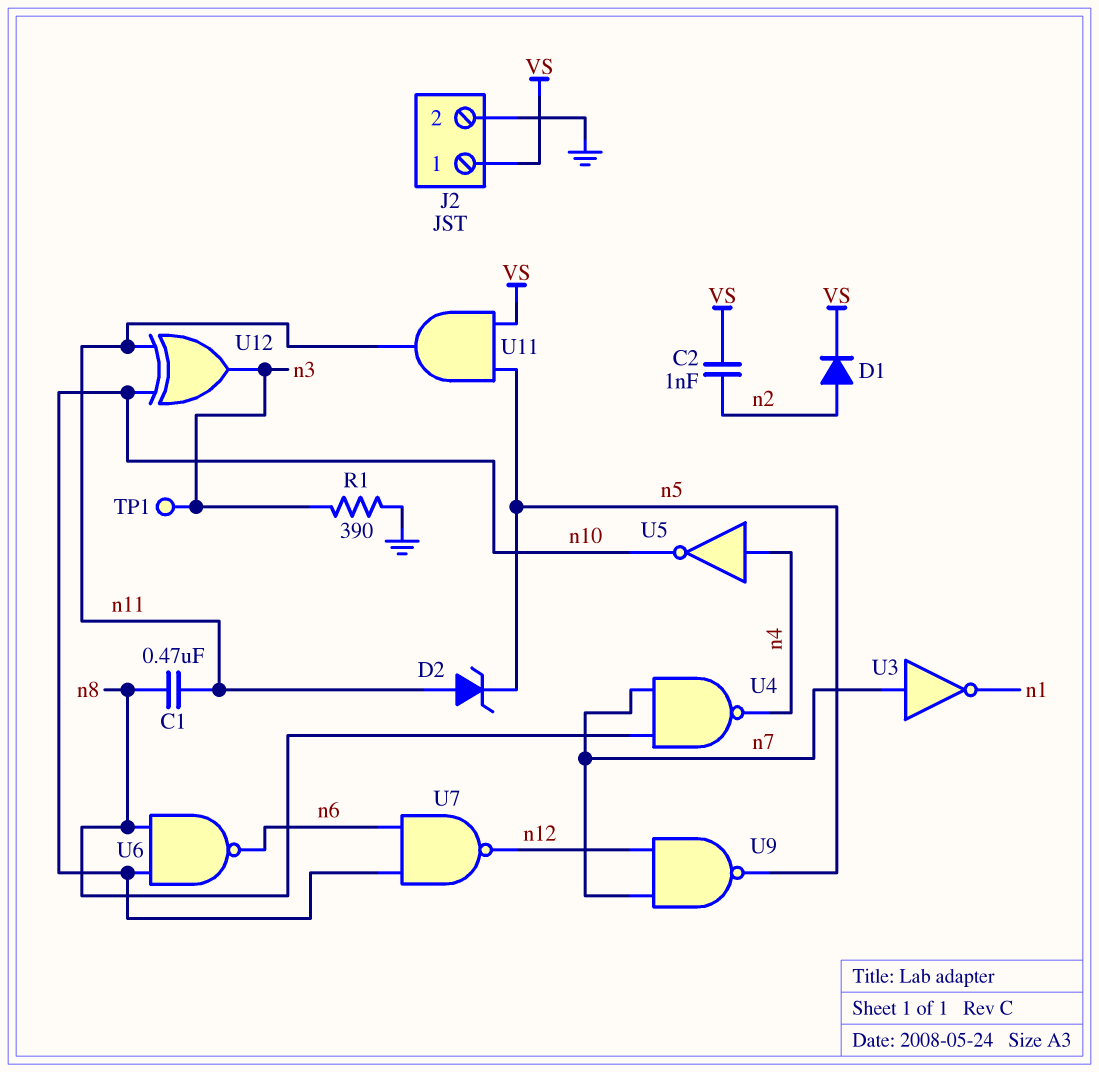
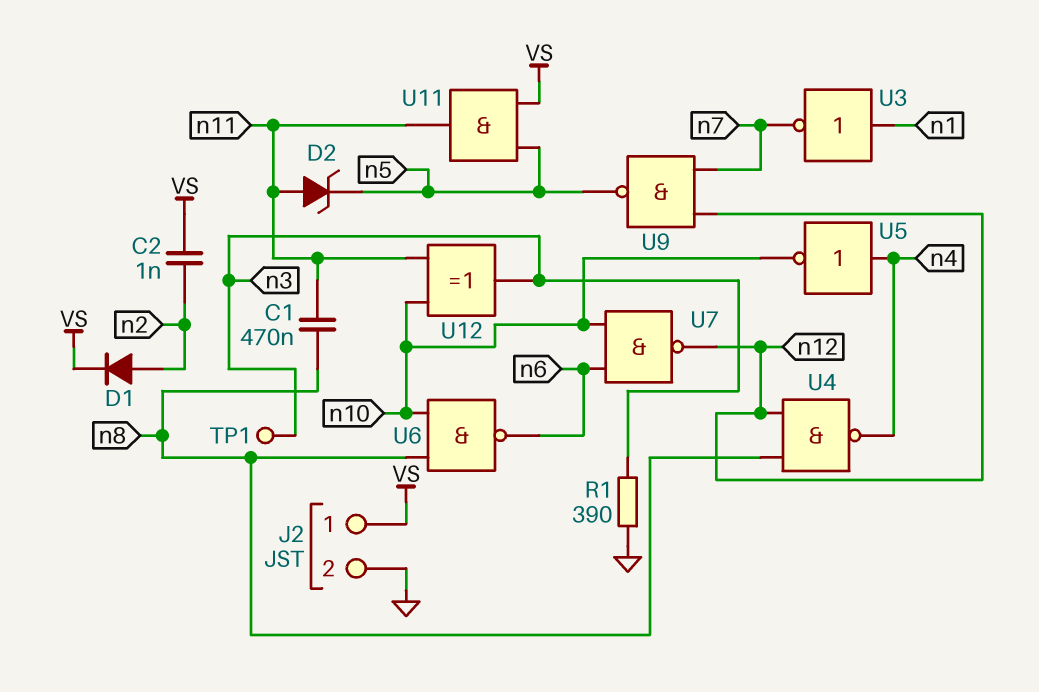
U3: NOT (in n7, out n1) -> NOT (in n1, out n7)
U4: NAND (in n7, in n8, out n4) -> NAND (in n8, in n12, out n4)

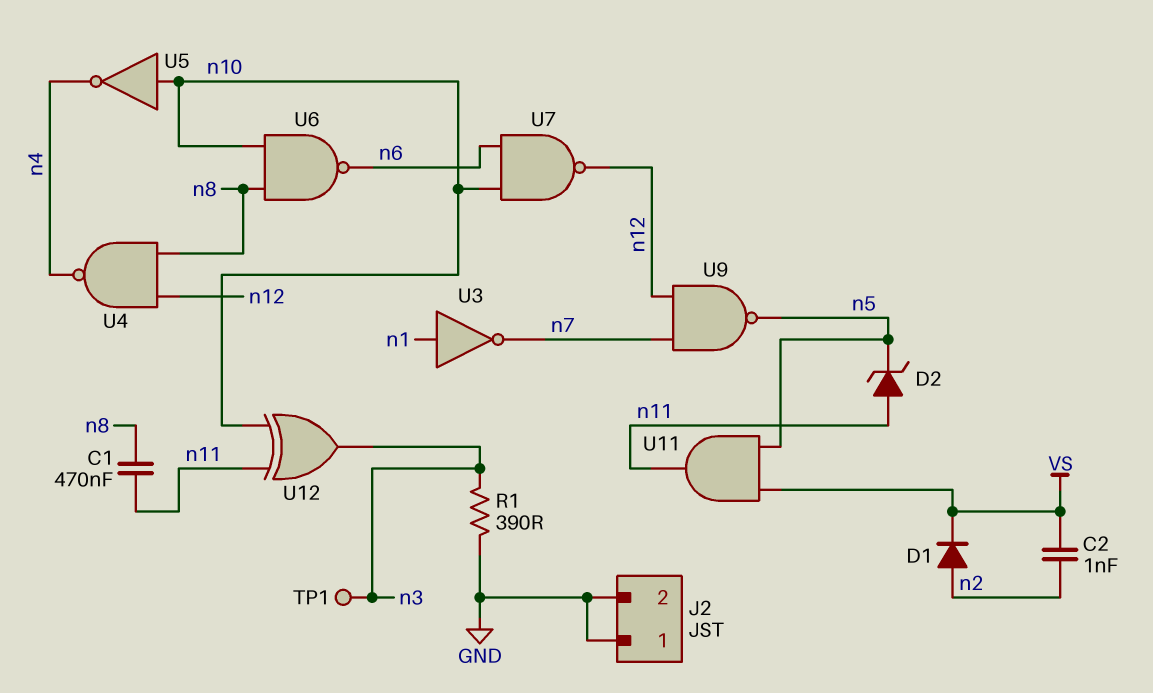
J2 pin 1: VS -> GND
U5: NOT (in n4, out n10) -> NOT (in n10, out n4)

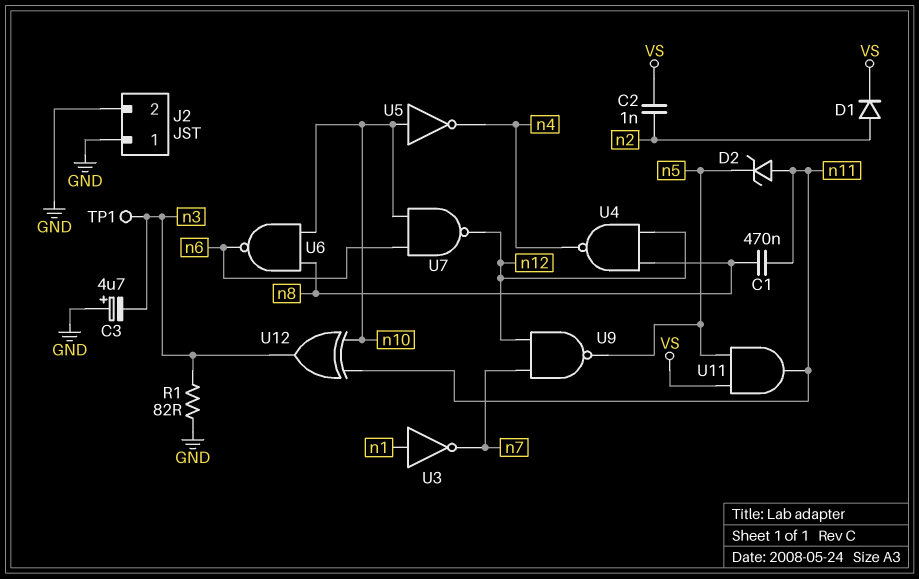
C3: none -> 4.7uF (plus GND, minus n3)
R1: 390 (GND, n3) -> 82 (GND, n3)

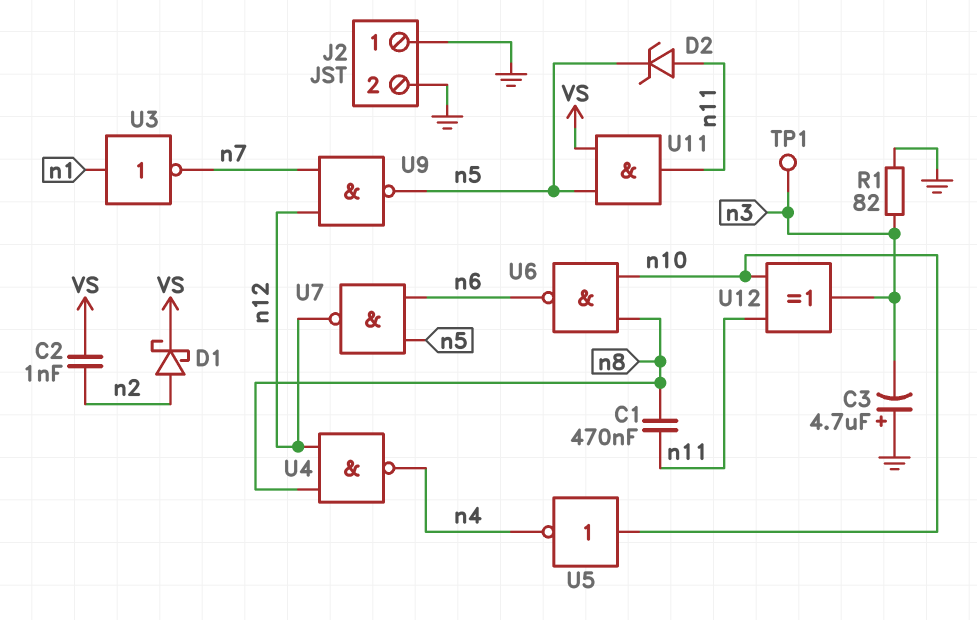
D1: diode (A n2, K VS) -> schottky (A n2, K VS)
U7: NAND (in n6, in n10, out n12) -> NAND (in n5, in n6, out n12)

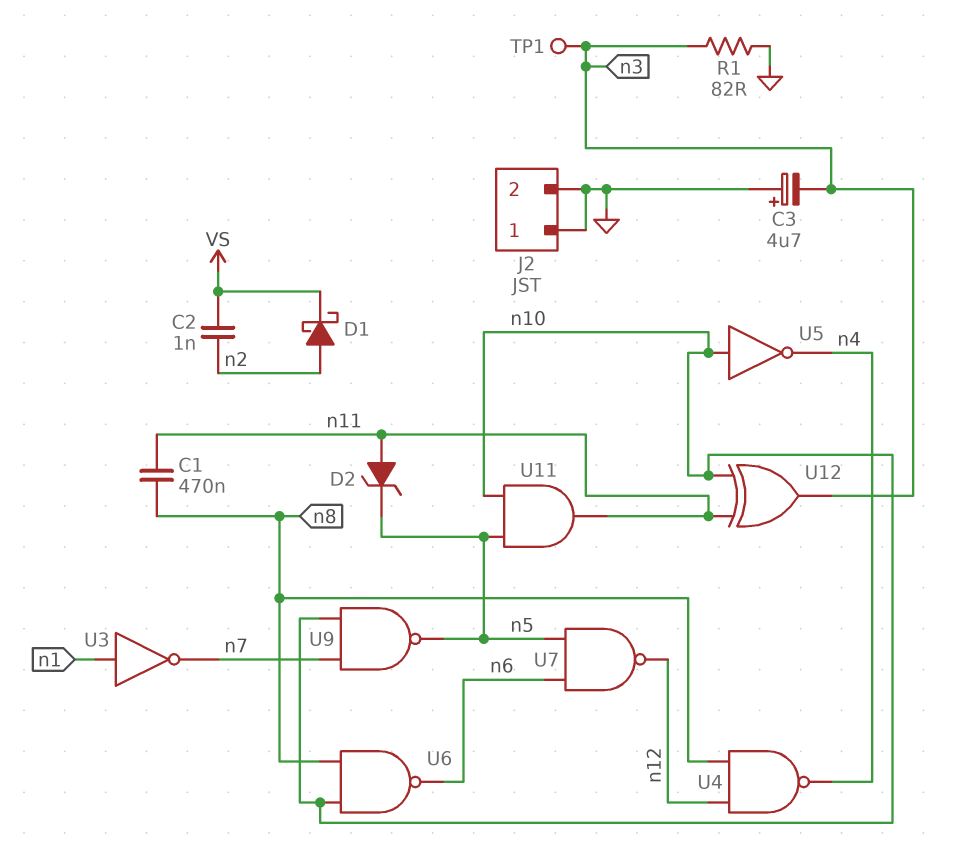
U9: NAND (in n7, in n12, out n5) -> NAND (in n7, in n10, out n5)
U11: AND (in VS, in n5, out n11) -> AND (in n5, in n10, out n11)

